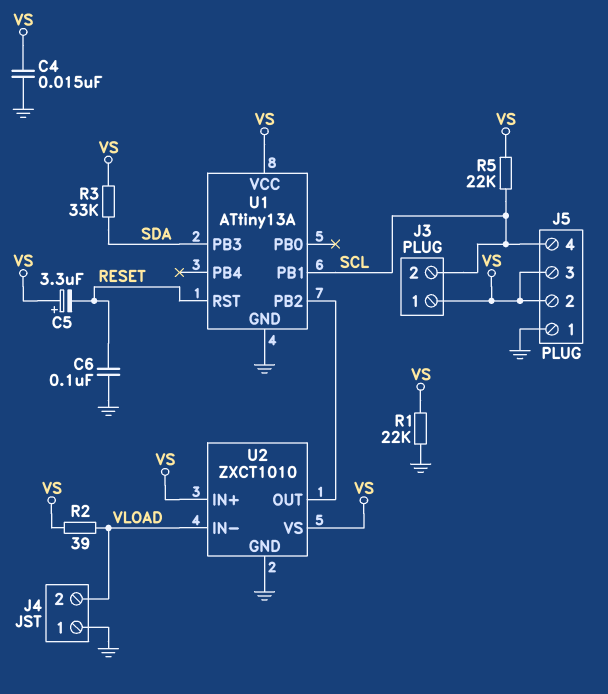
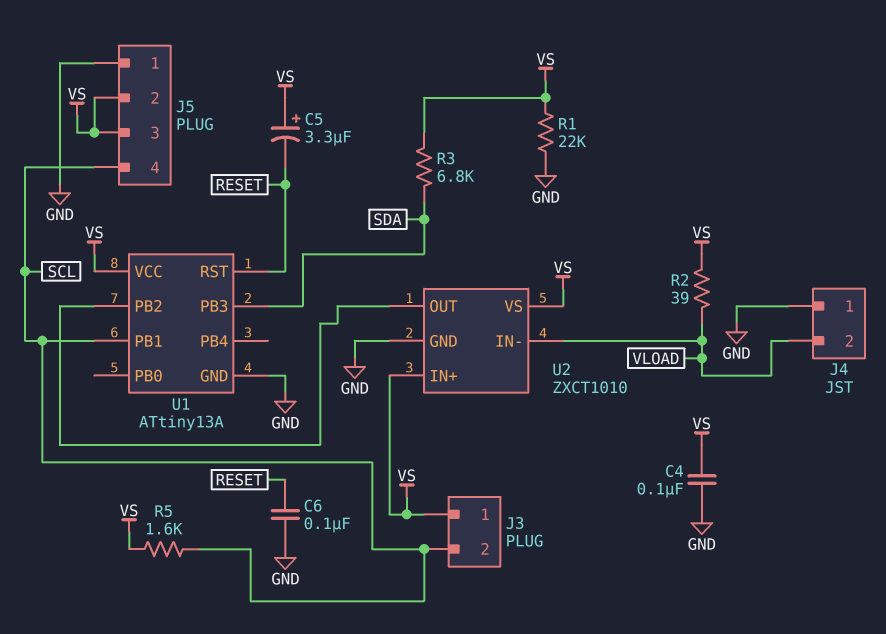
C4: 15nF (GND, VS) -> 100nF (GND, VS)
R3: 33k (SDA, VS) -> 6.8k (SDA, VS)
R5: 22k (SCL, VS) -> 1.6k (SCL, VS)

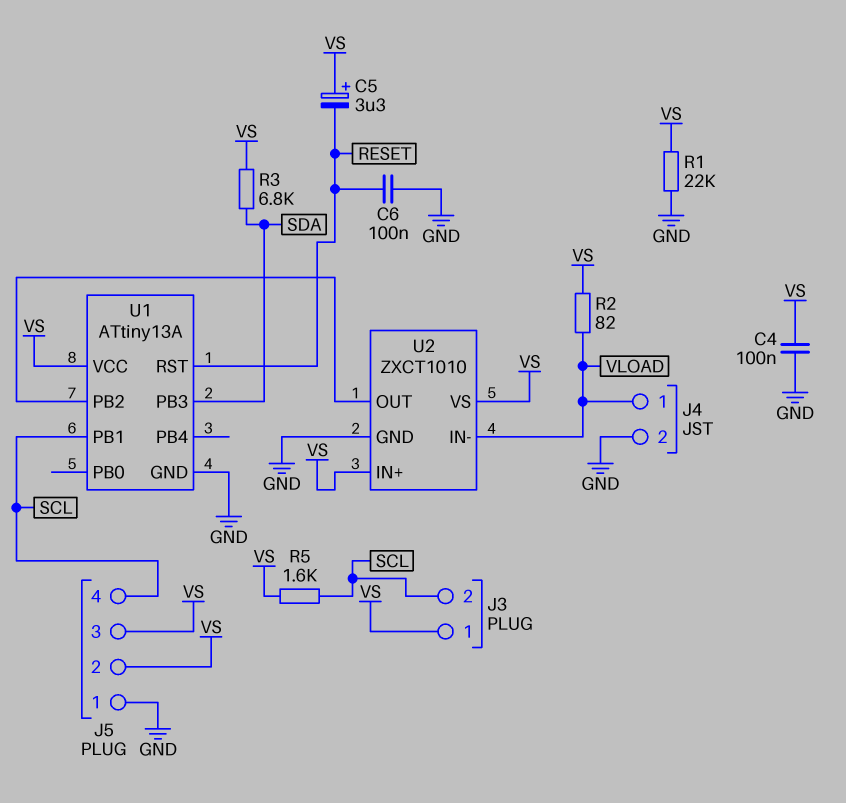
J4 pin 1: GND -> VLOAD
J4 pin 2: VLOAD -> GND
R2: 39 (VLOAD, VS) -> 82 (VLOAD, VS)

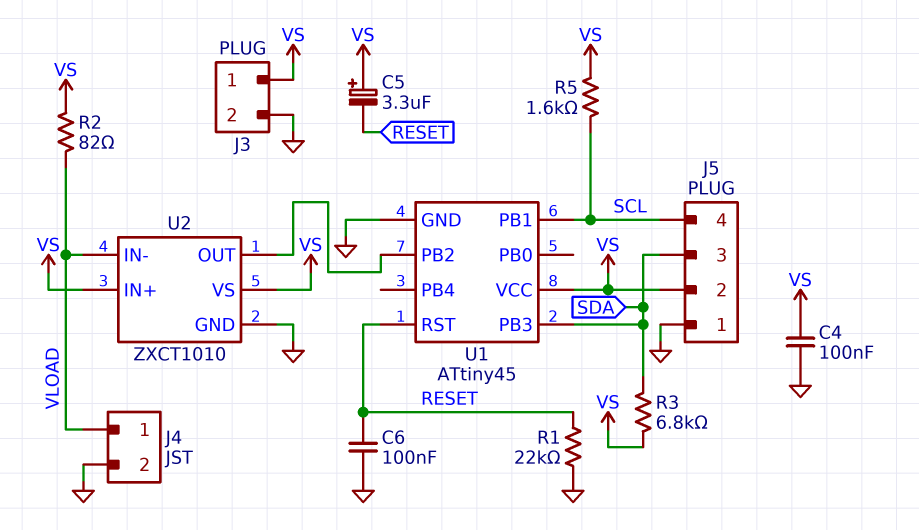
J3 pin 2: SCL -> GND
J5 pin 3: VS -> SDA
R1: 22k (GND, VS) -> 22k (GND, RESET)
U1: ATtiny13A -> ATtiny45

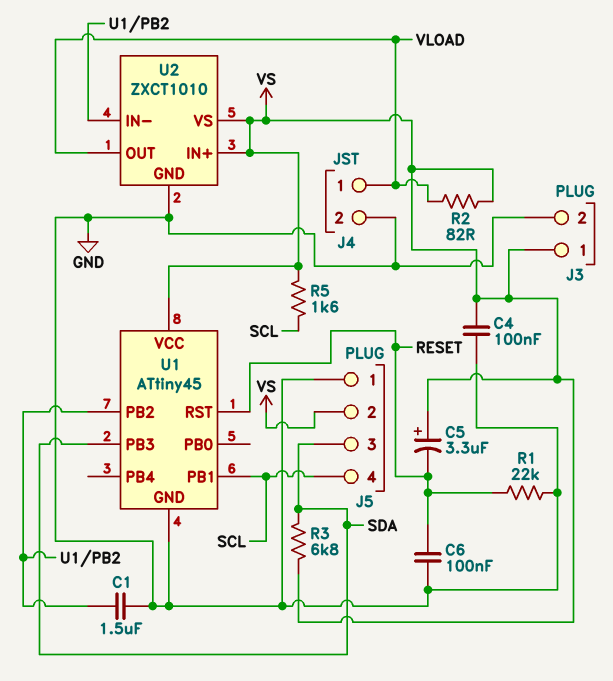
C1: none -> 1.5uF (GND, U1/PB2)
U2 pin IN-: VLOAD -> U1/PB2
U2 pin OUT: U1/PB2 -> VLOAD

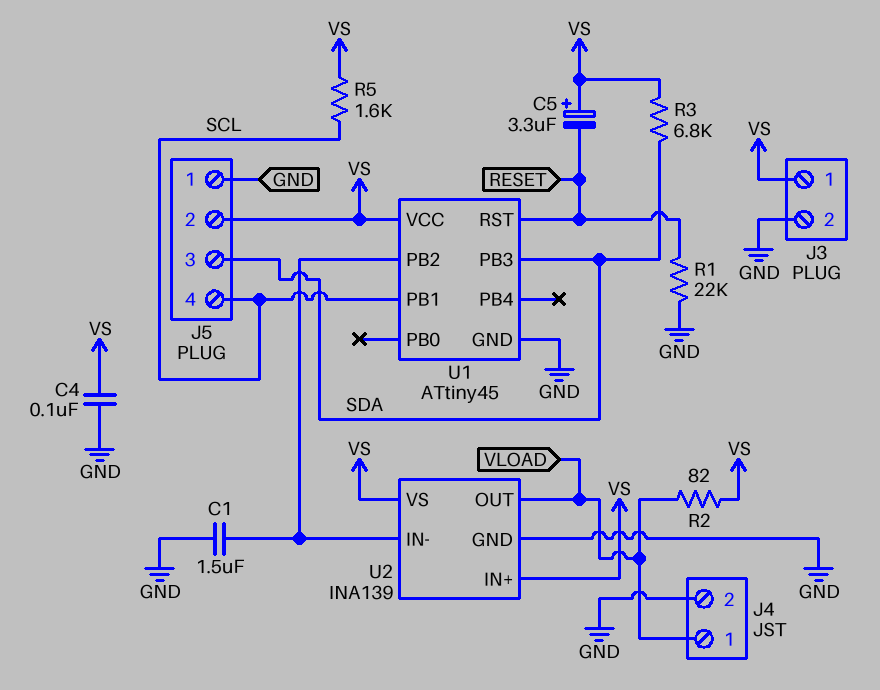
C6: 100nF (GND, RESET) -> none
U2: ZXCT1010 -> INA139

